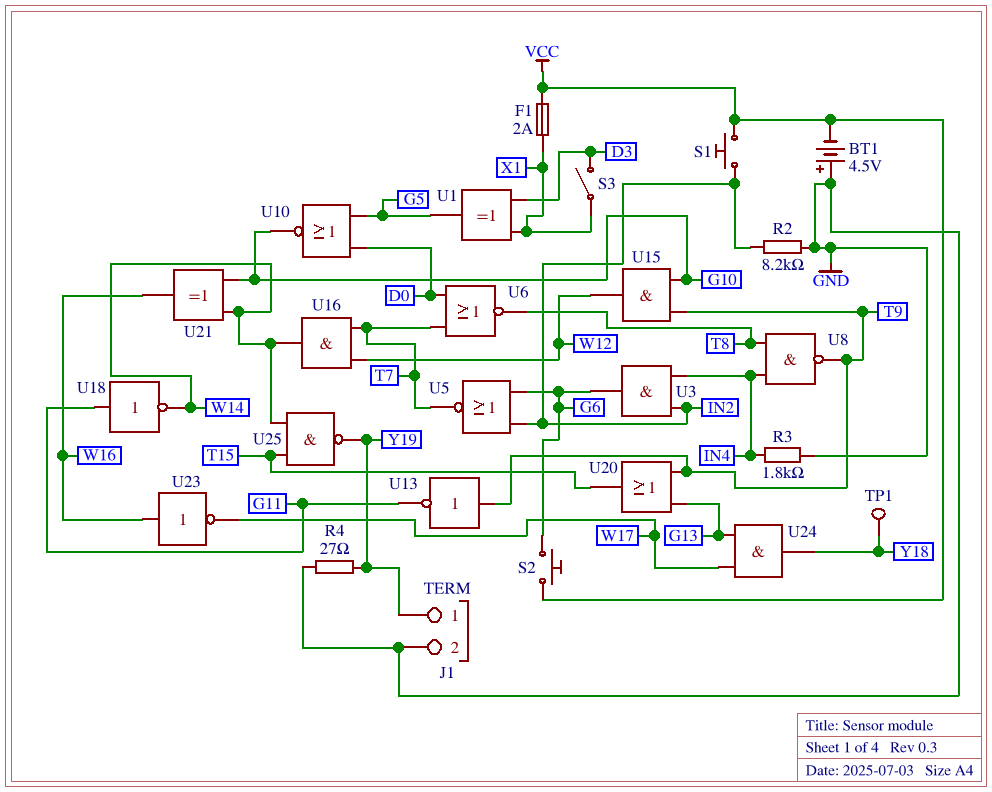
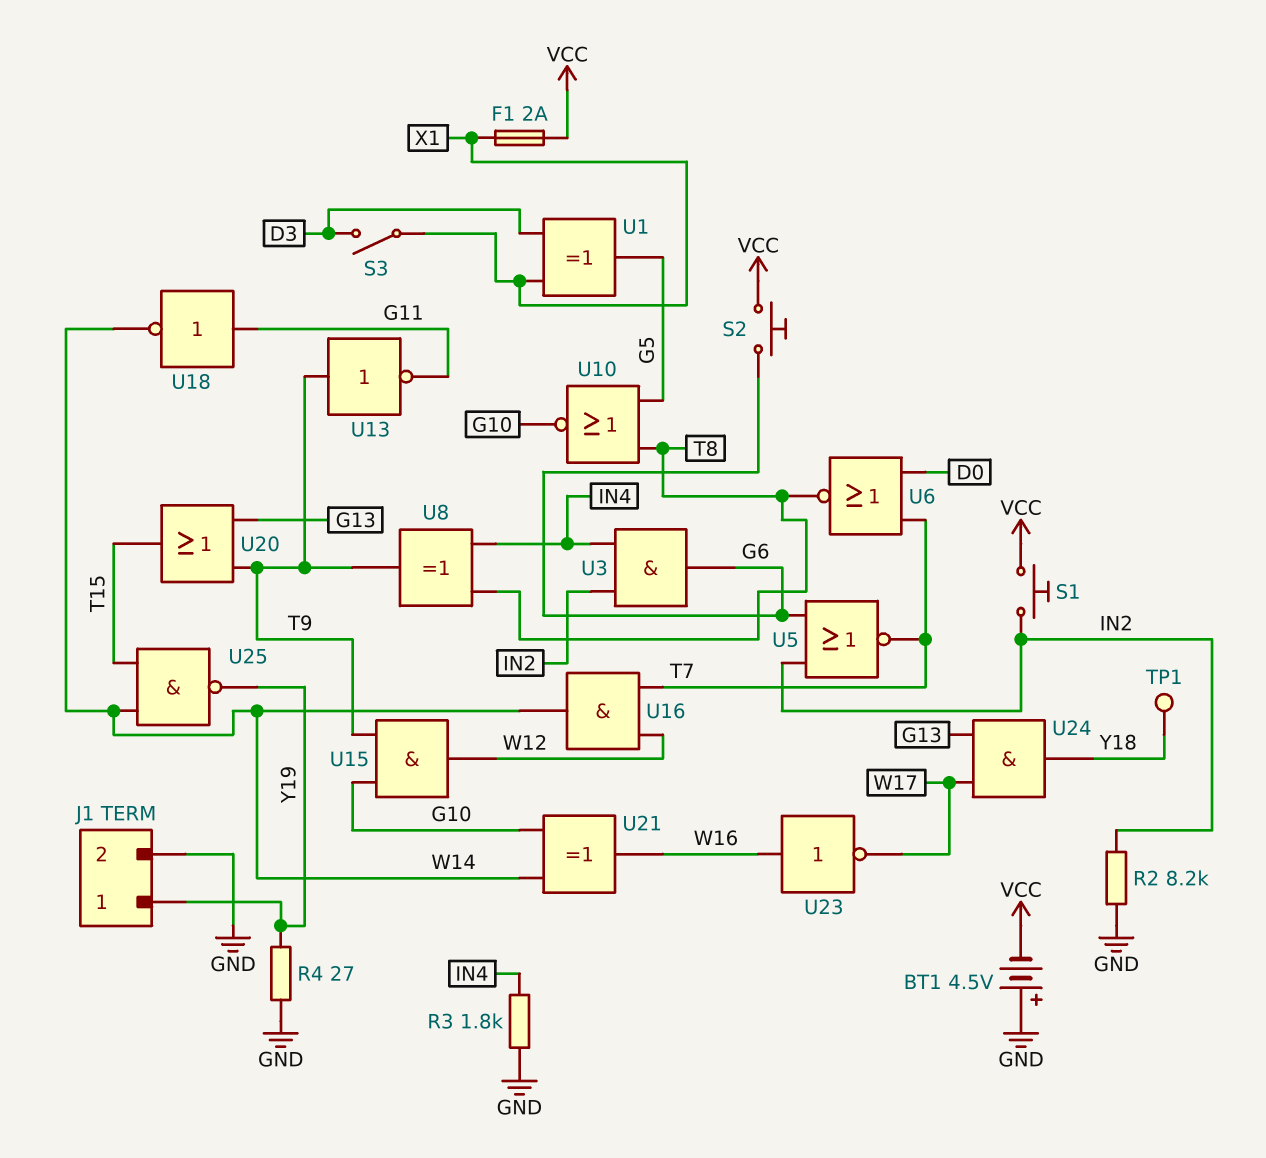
U8: NAND (in IN4, in T8, out T9) -> XOR (in IN4, in T8, out T9)
U10: NOR (in D0, in G5, out G10) -> NOR (in G5, in T8, out G10)

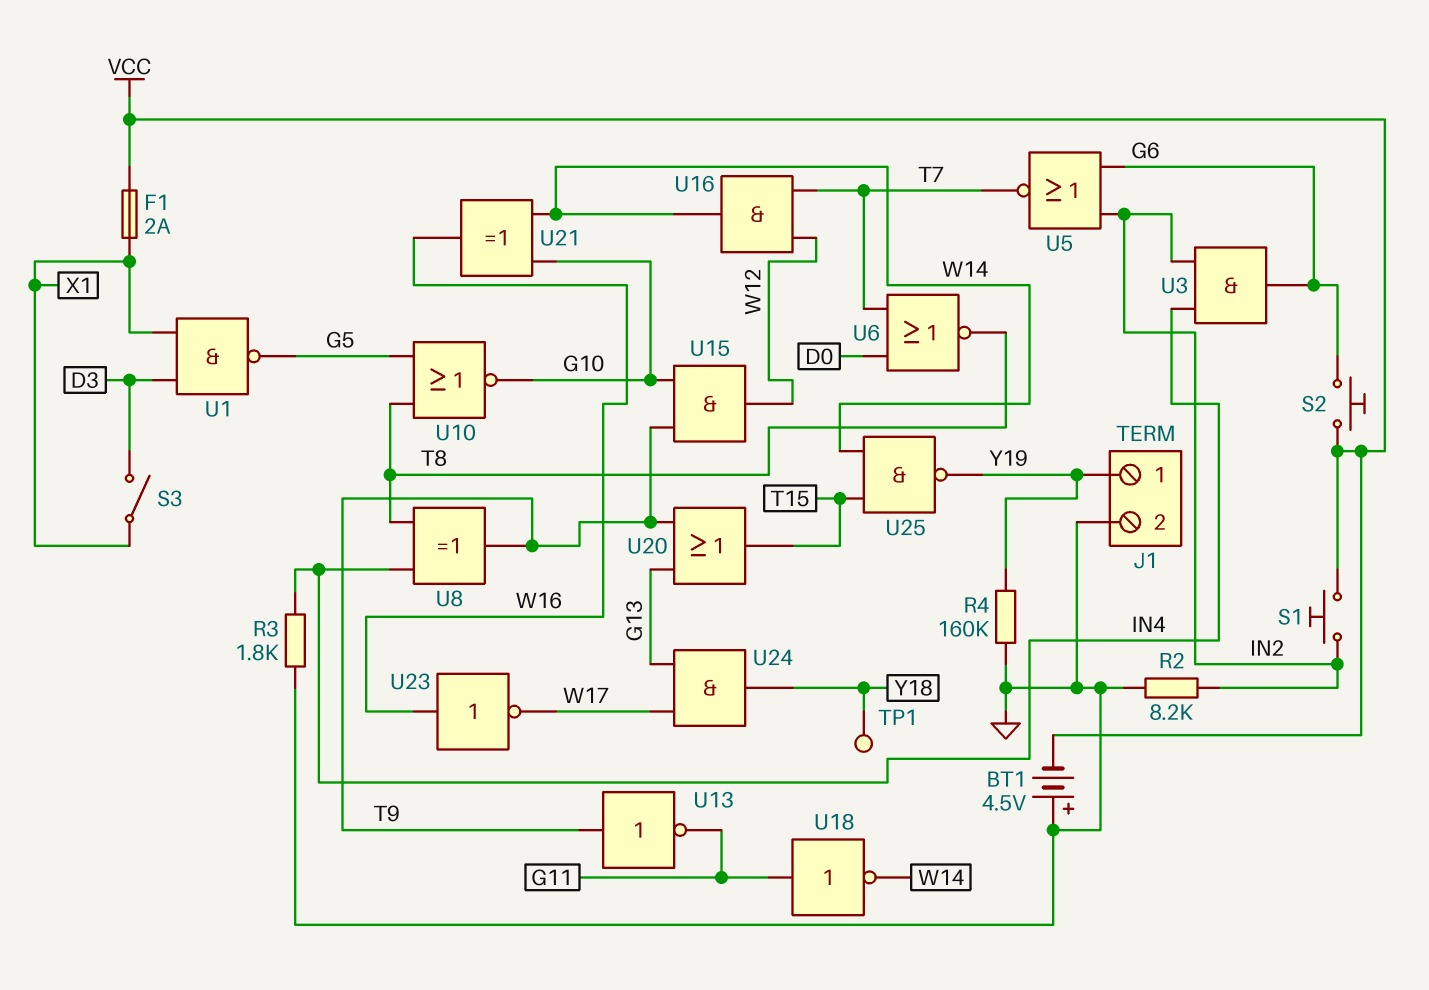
R4: 27 (GND, Y19) -> 160k (GND, Y19)
U1: XOR (in D3, in X1, out G5) -> NAND (in D3, in X1, out G5)

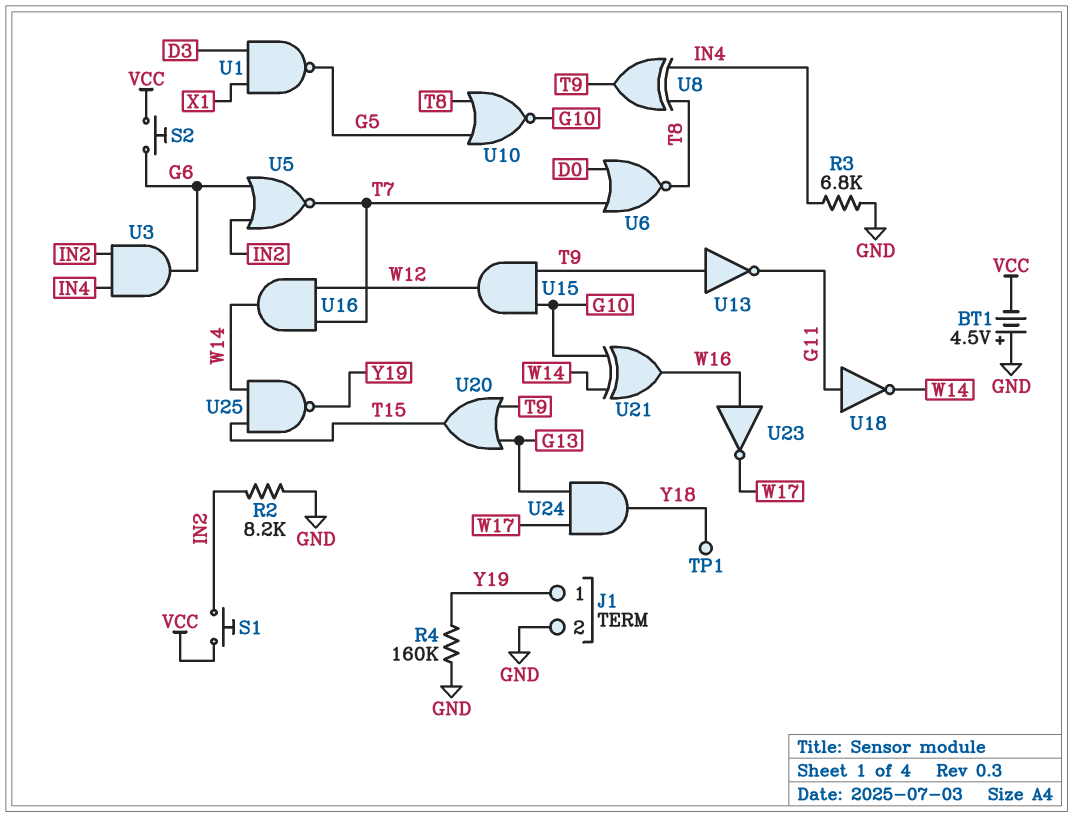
F1: 2A (VCC, X1) -> none
R3: 1.8k (GND, IN4) -> 6.8k (GND, IN4)
S3: switch (D3, X1) -> none

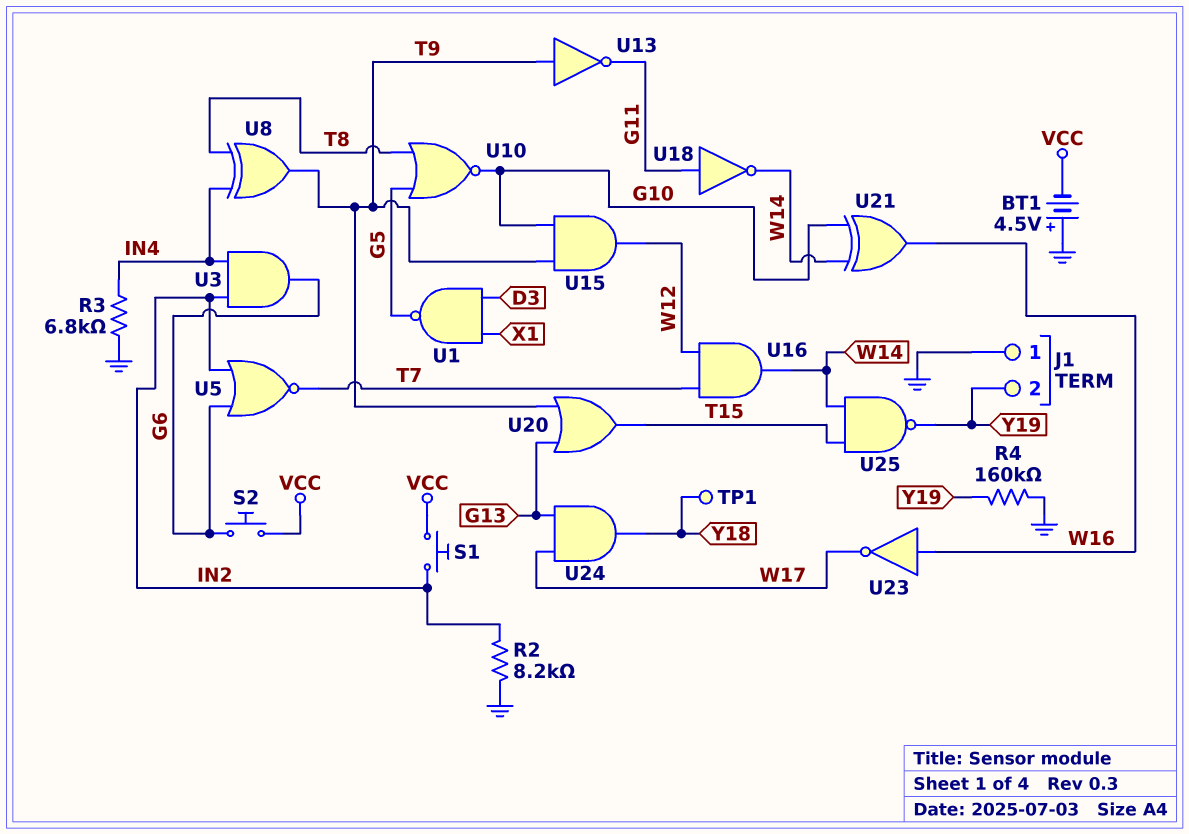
J1 pin 1: Y19 -> GND
J1 pin 2: GND -> Y19
U6: NOR (in D0, in T7, out T8) -> none

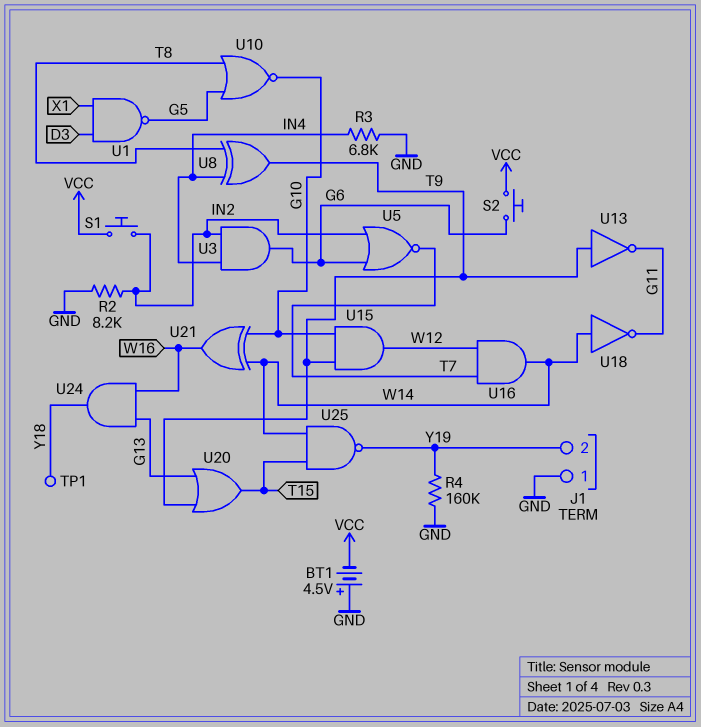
U18: NOT (in G11, out W14) -> NOT (in W14, out G11)
U23: NOT (in W16, out W17) -> none
U24: AND (in G13, in W17, out Y18) -> AND (in G13, in W16, out Y18)

